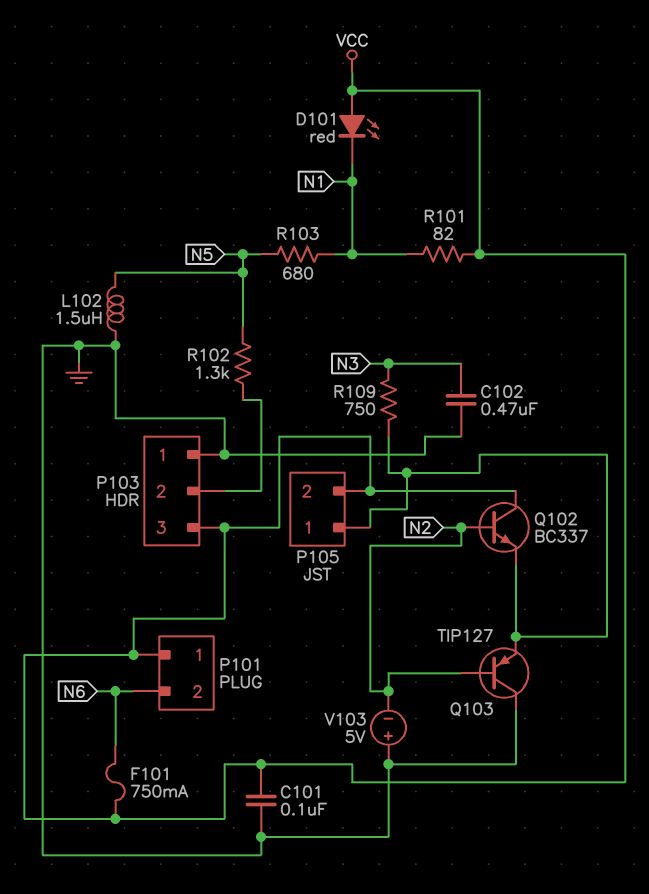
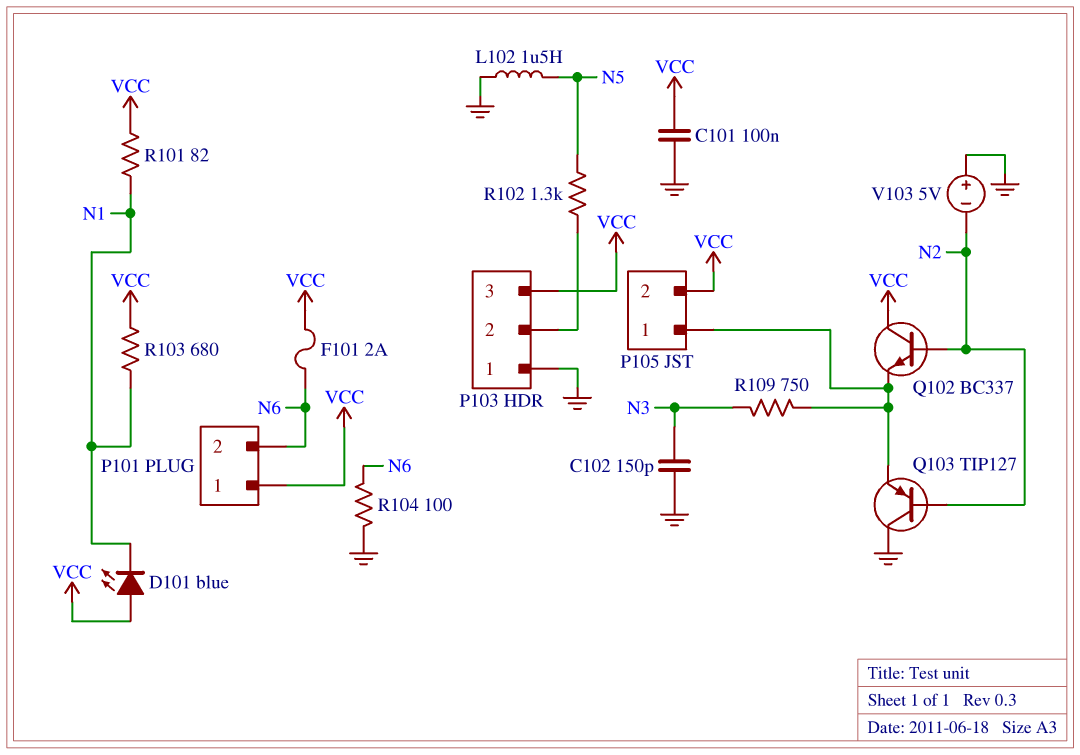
C102: 470nF (GND, N3) -> 150pF (GND, N3)
D101: LED red (A VCC, K N1) -> LED blue (A VCC, K N1)
F101: 750mA (N6, VCC) -> 2A (N6, VCC)
R103: 680 (N1, N5) -> 680 (N1, VCC)
R104: none -> 100 (GND, N6)

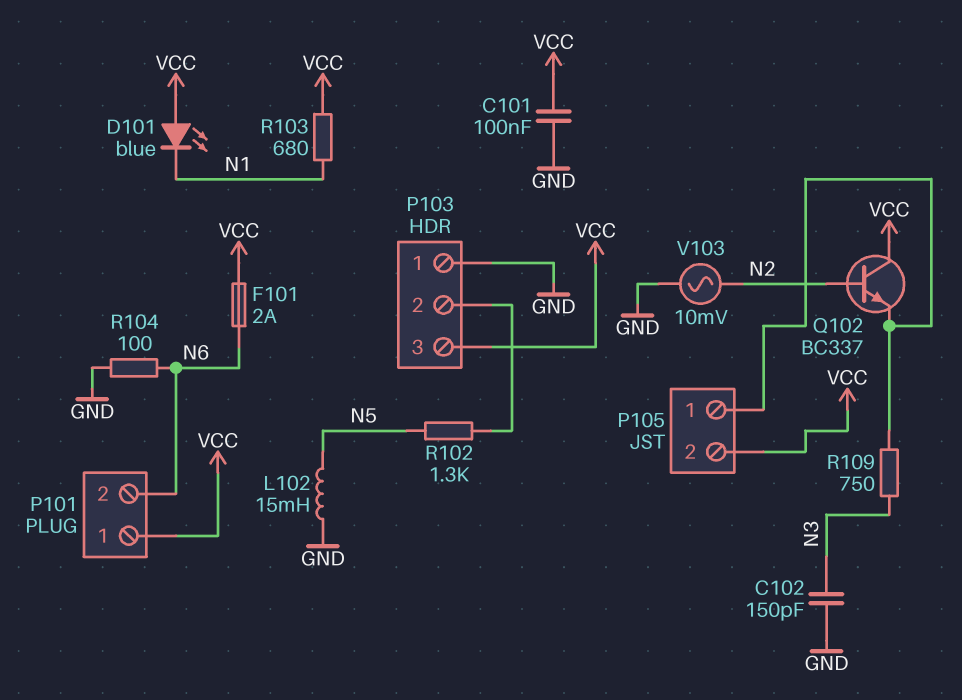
L102: 1.5uH (GND, N5) -> 15mH (GND, N5)
Q103: PNP TIP127 (B N2, C GND, E P105/1) -> none
R101: 82 (N1, VCC) -> none
V103: 5V (plus GND, minus N2) -> AC 10mV (GND, N2)

